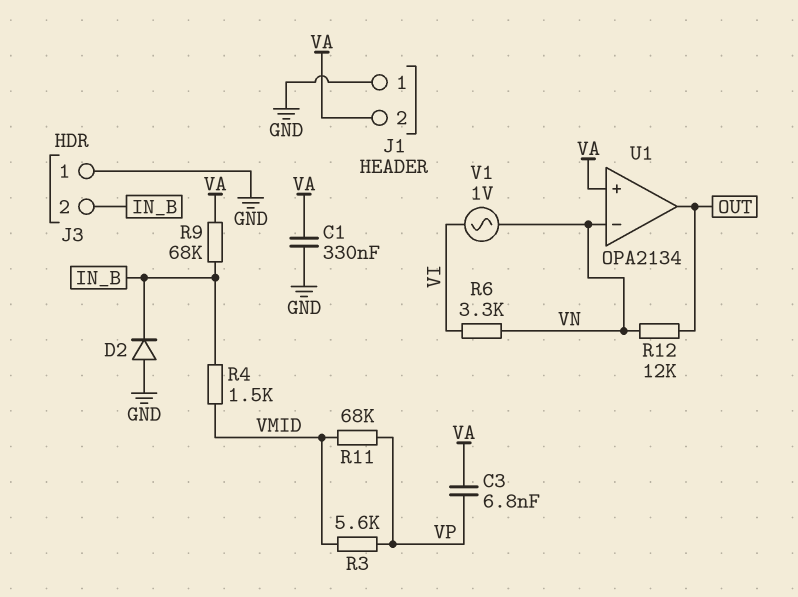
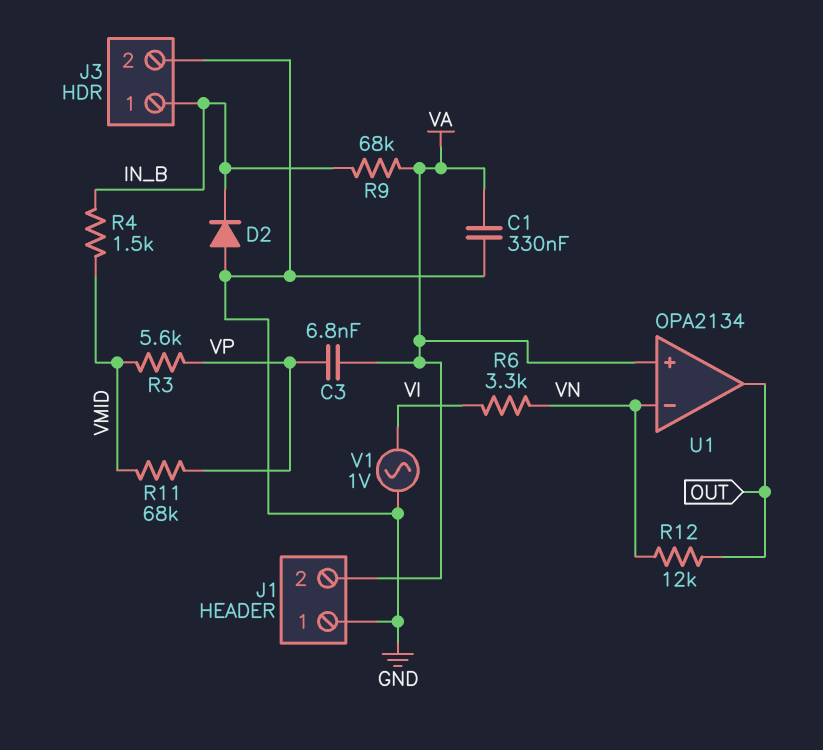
J3 pin 1: GND -> IN_B
J3 pin 2: IN_B -> GND
V1: AC 1V (VI, VN) -> AC 1V (GND, VI)

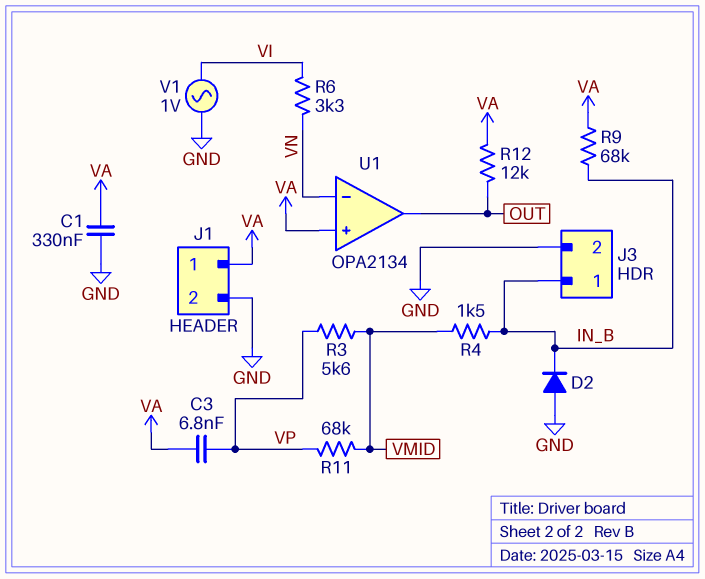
J1 pin 1: GND -> VA
J1 pin 2: VA -> GND
R12: 12k (OUT, VN) -> 12k (OUT, VA)

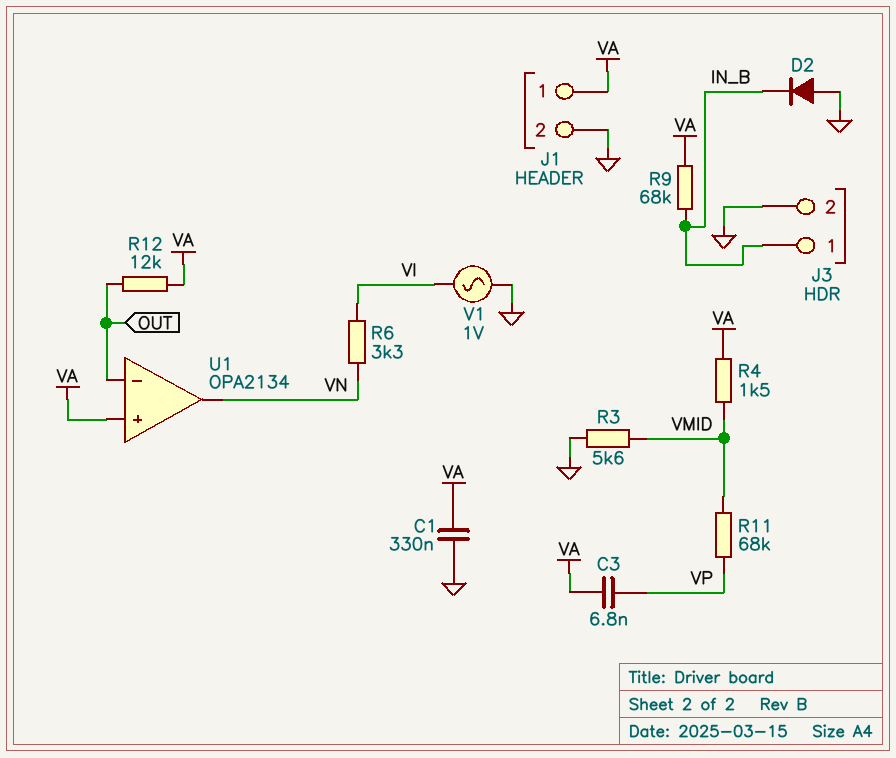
R3: 5.6k (VMID, VP) -> 5.6k (GND, VMID)
R4: 1.5k (IN_B, VMID) -> 1.5k (VA, VMID)
U1 pin in-: VN -> OUT
U1 pin out: OUT -> VN

